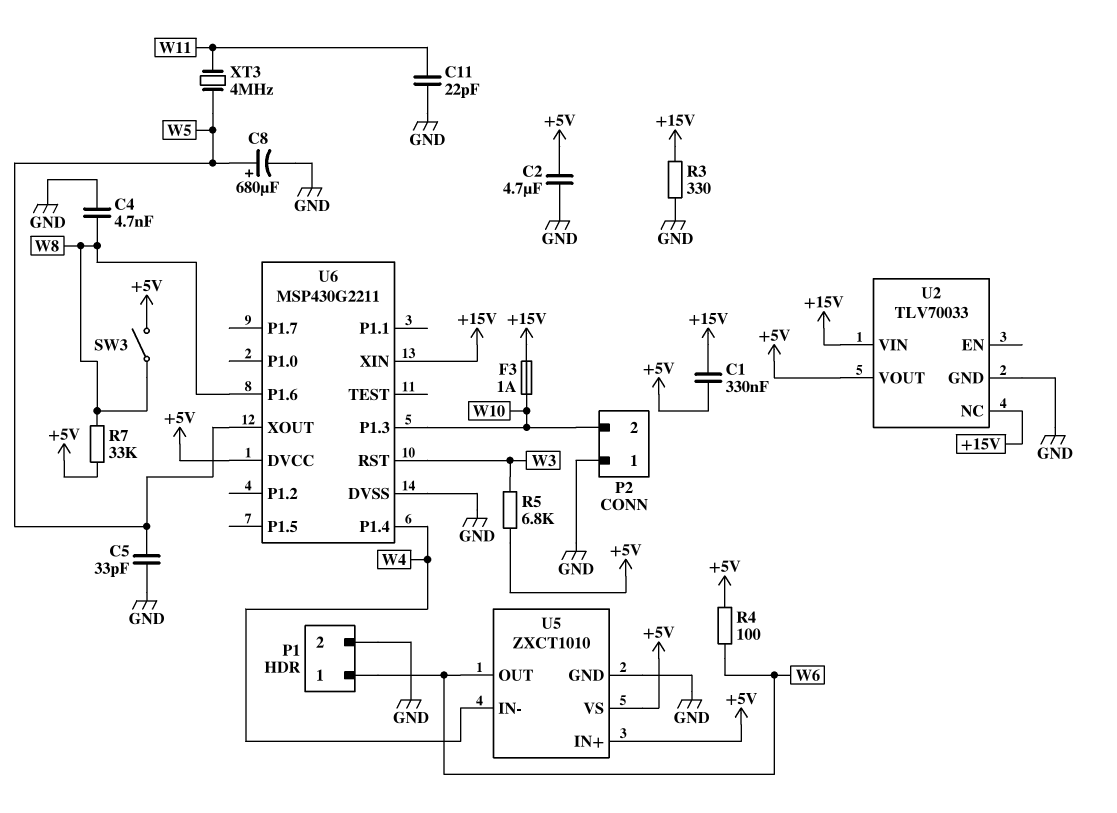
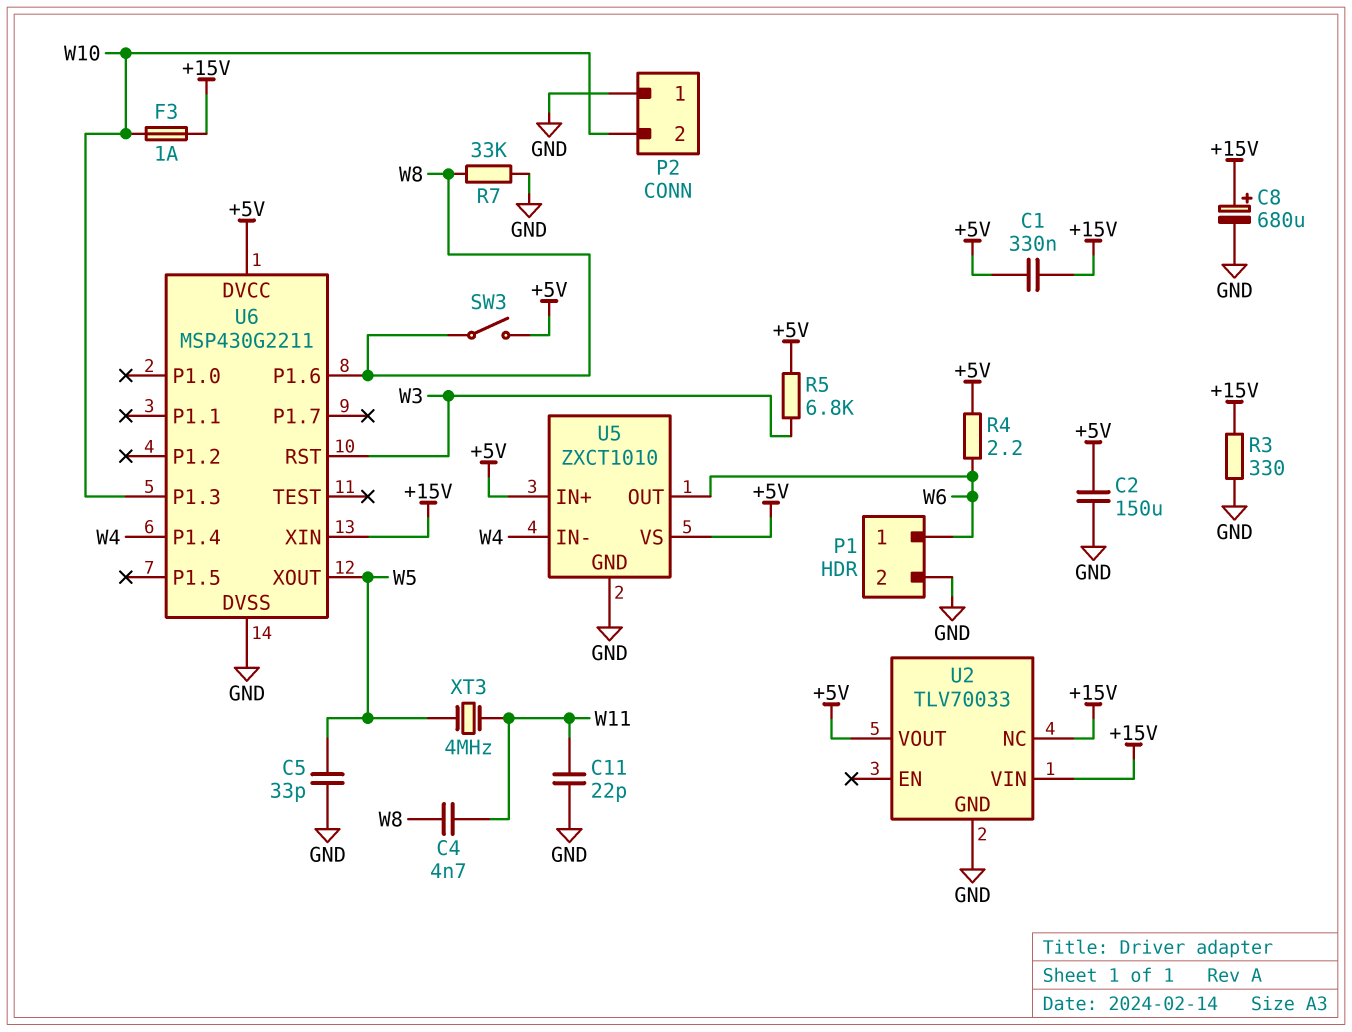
C2: 4.7uF (+5V, GND) -> 150uF (+5V, GND)
C4: 4.7nF (GND, W8) -> 4.7nF (W8, W11)
C8: 680uF (plus W5, minus GND) -> 680uF (plus +15V, minus GND)
R4: 100 (+5V, W6) -> 2.2 (+5V, W6)
R7: 33k (+5V, W8) -> 33k (GND, W8)

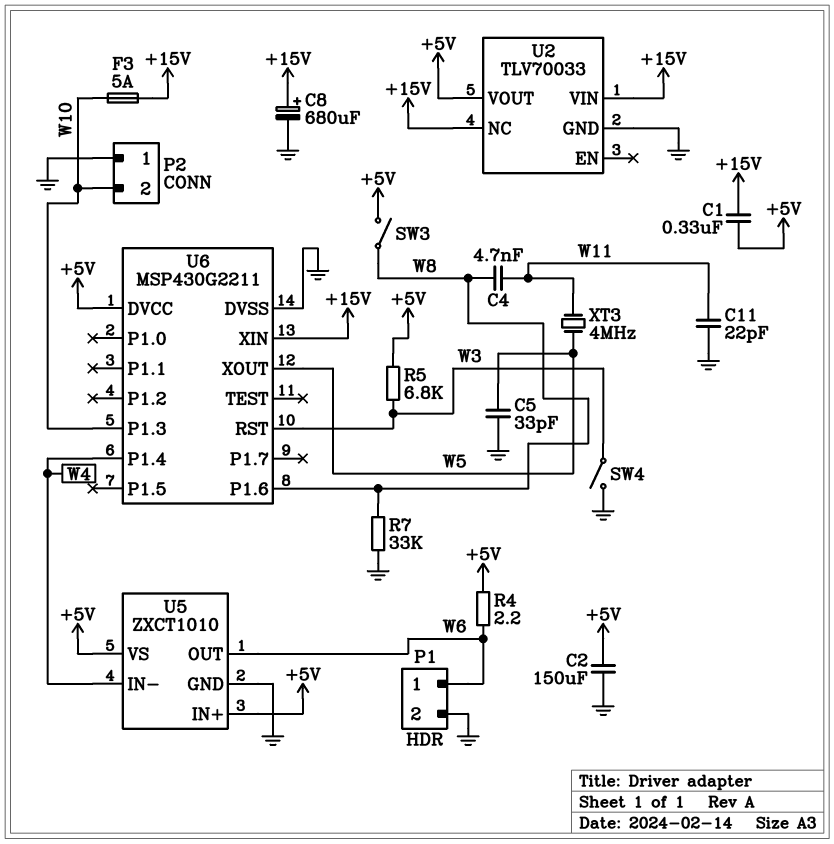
F3: 1A (+15V, W10) -> 5A (+15V, W10)
R3: 330 (+15V, GND) -> none
SW4: none -> switch (GND, W3)

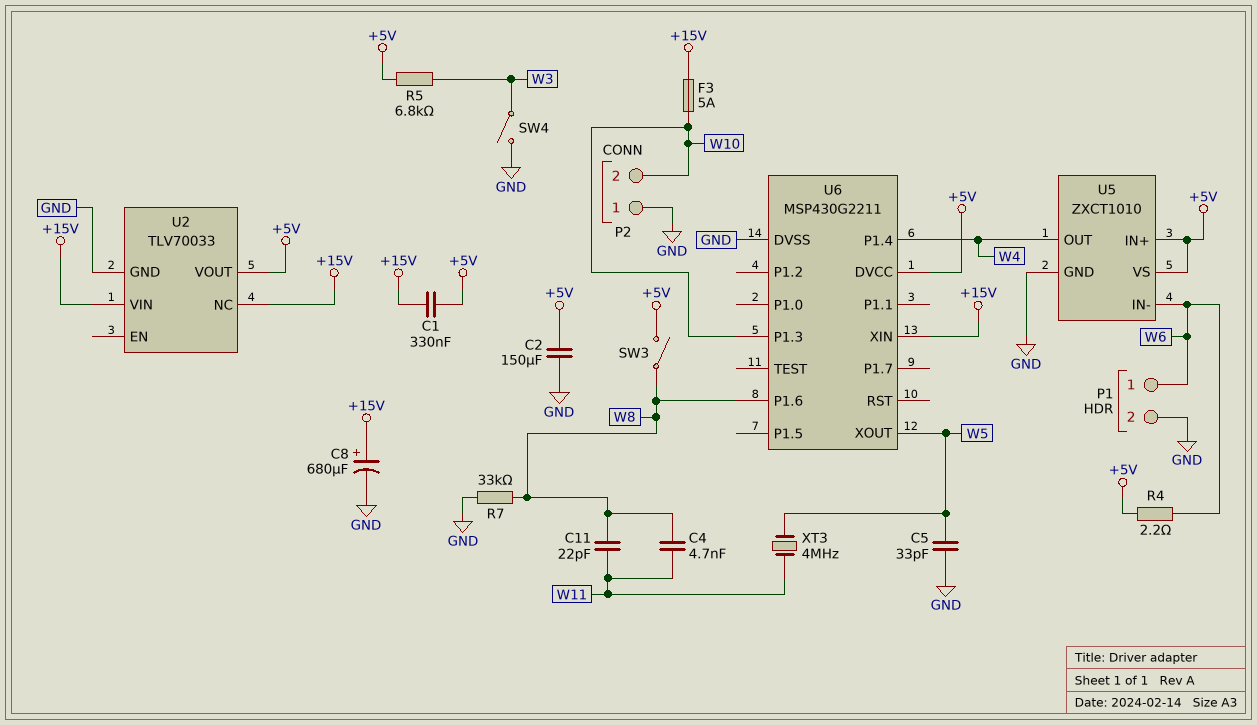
C11: 22pF (GND, W11) -> 22pF (W8, W11)
U5 pin IN-: W4 -> W6
U5 pin OUT: W6 -> W4
U6 pin RST: W3 -> none

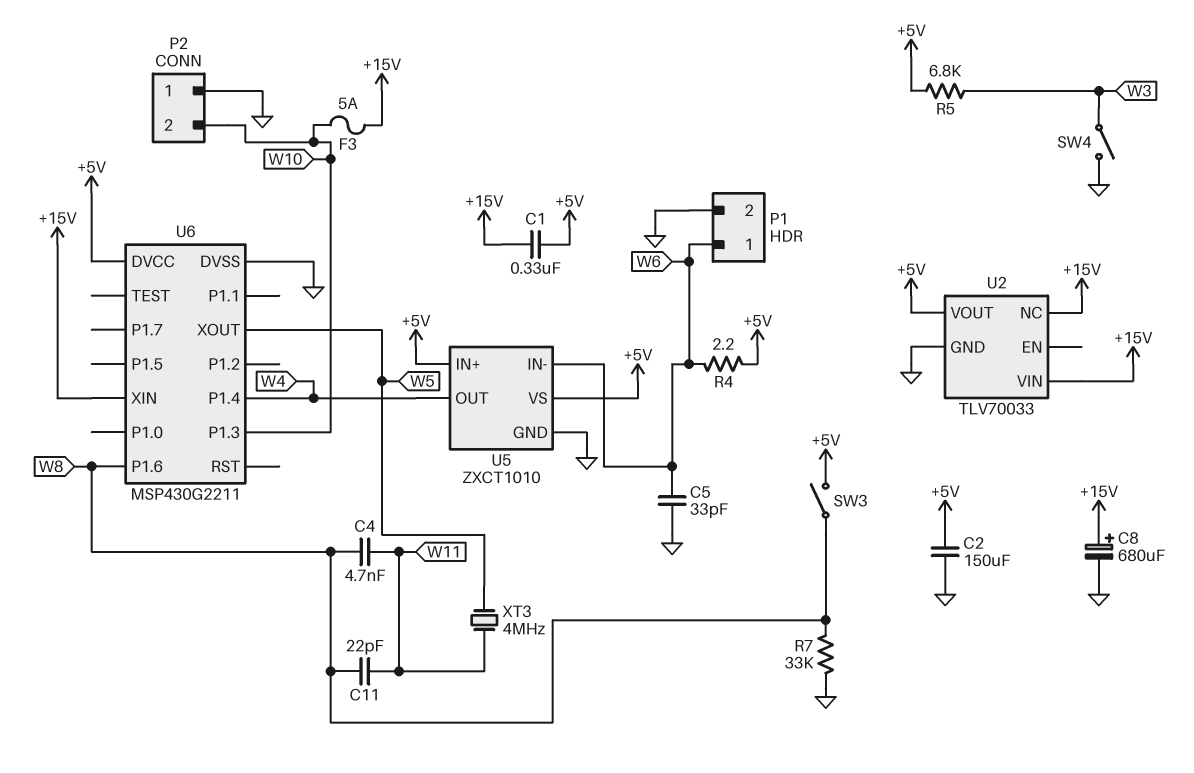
C5: 33pF (GND, W5) -> 33pF (GND, W6)

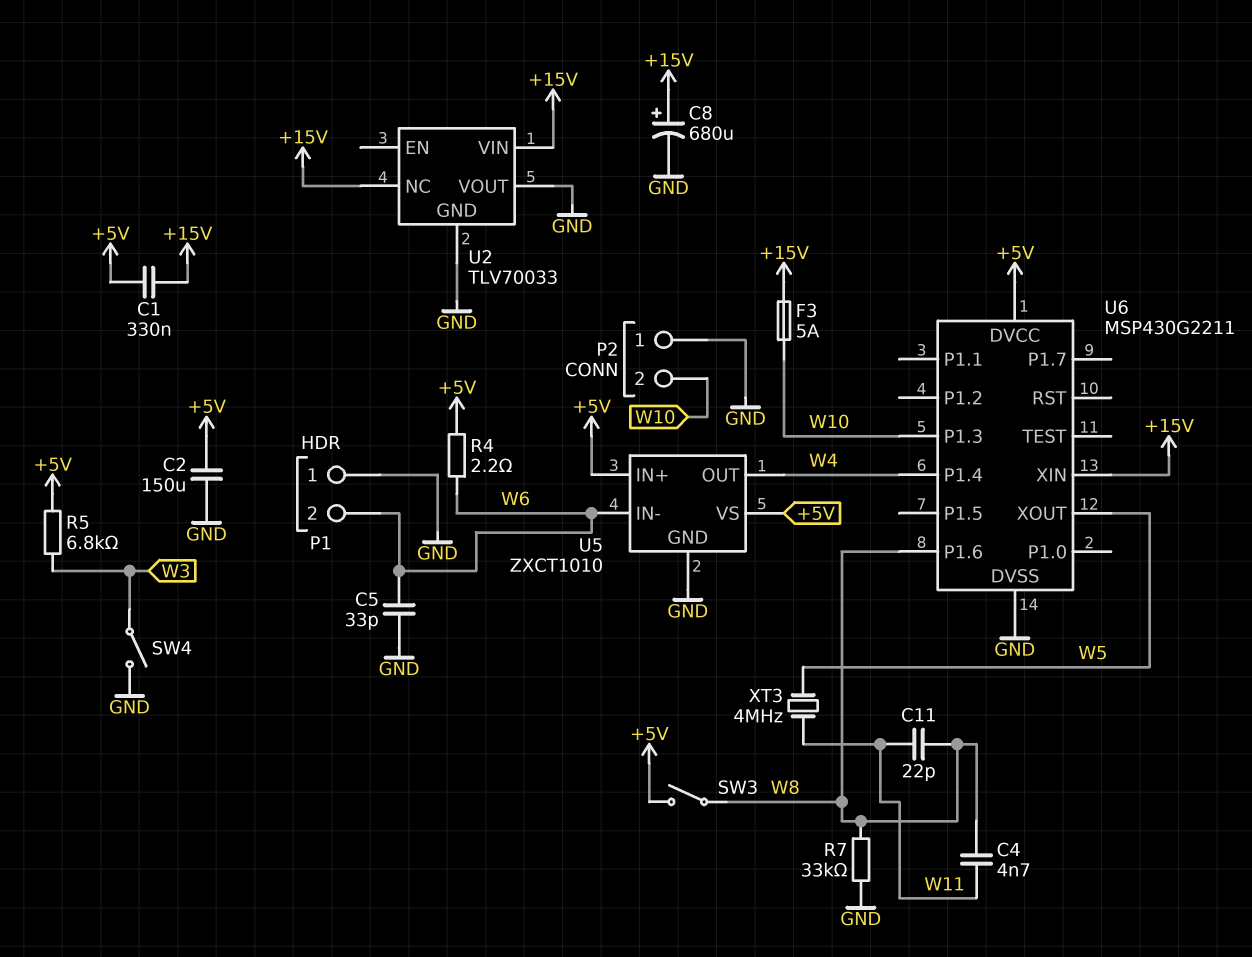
P1 pin 1: W6 -> GND
P1 pin 2: GND -> W6
U2 pin VOUT: +5V -> GND

